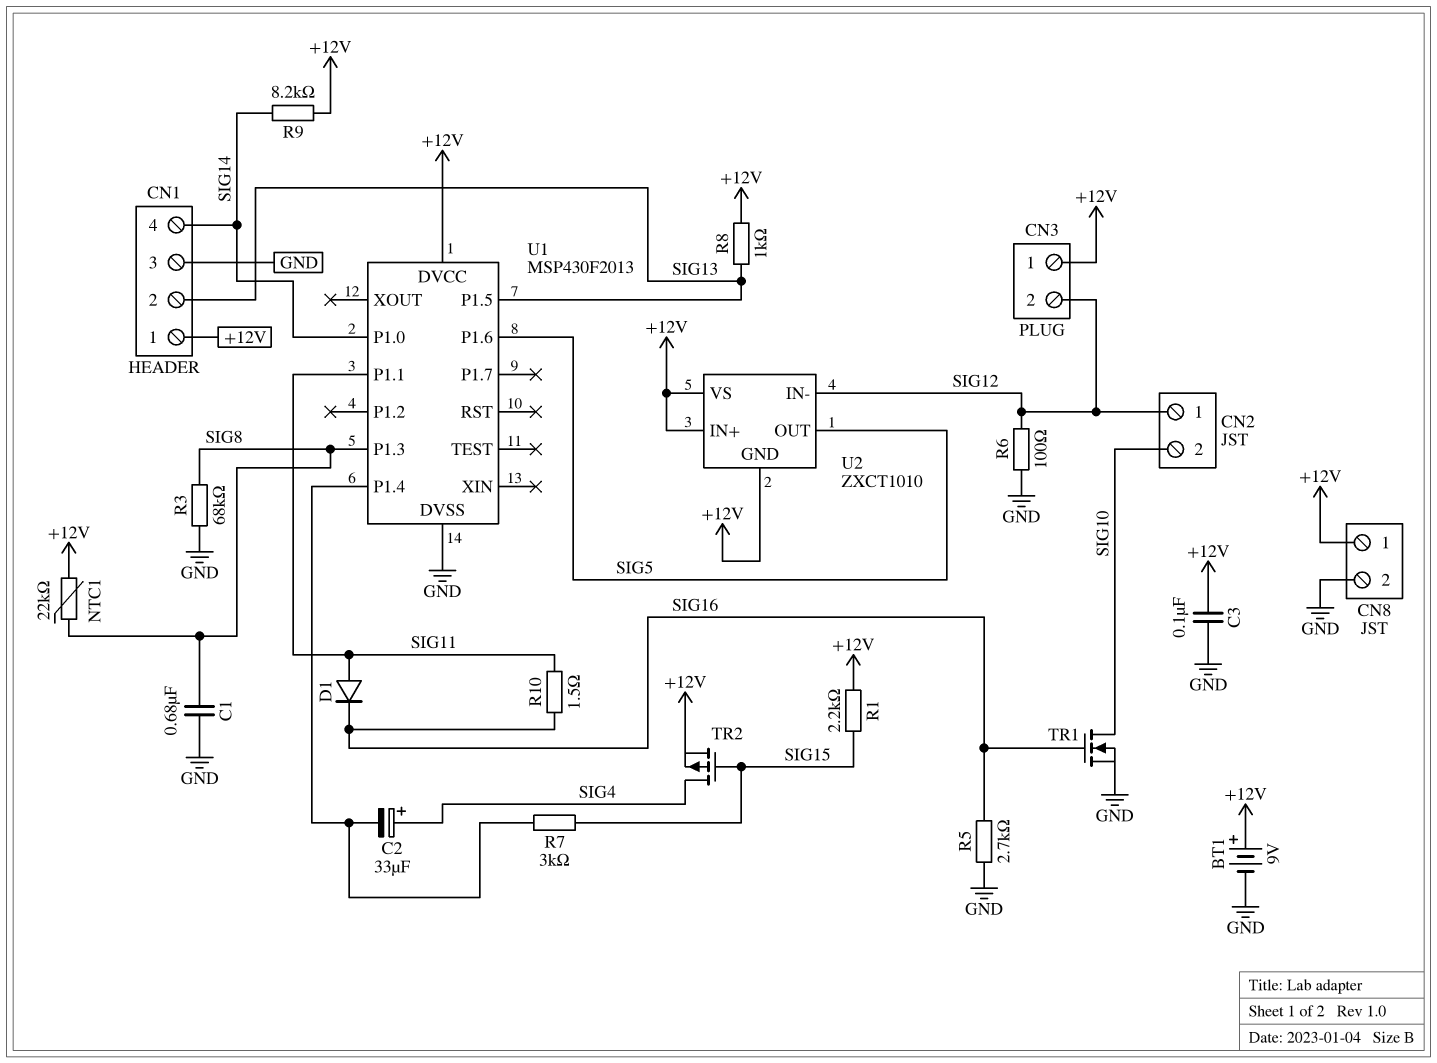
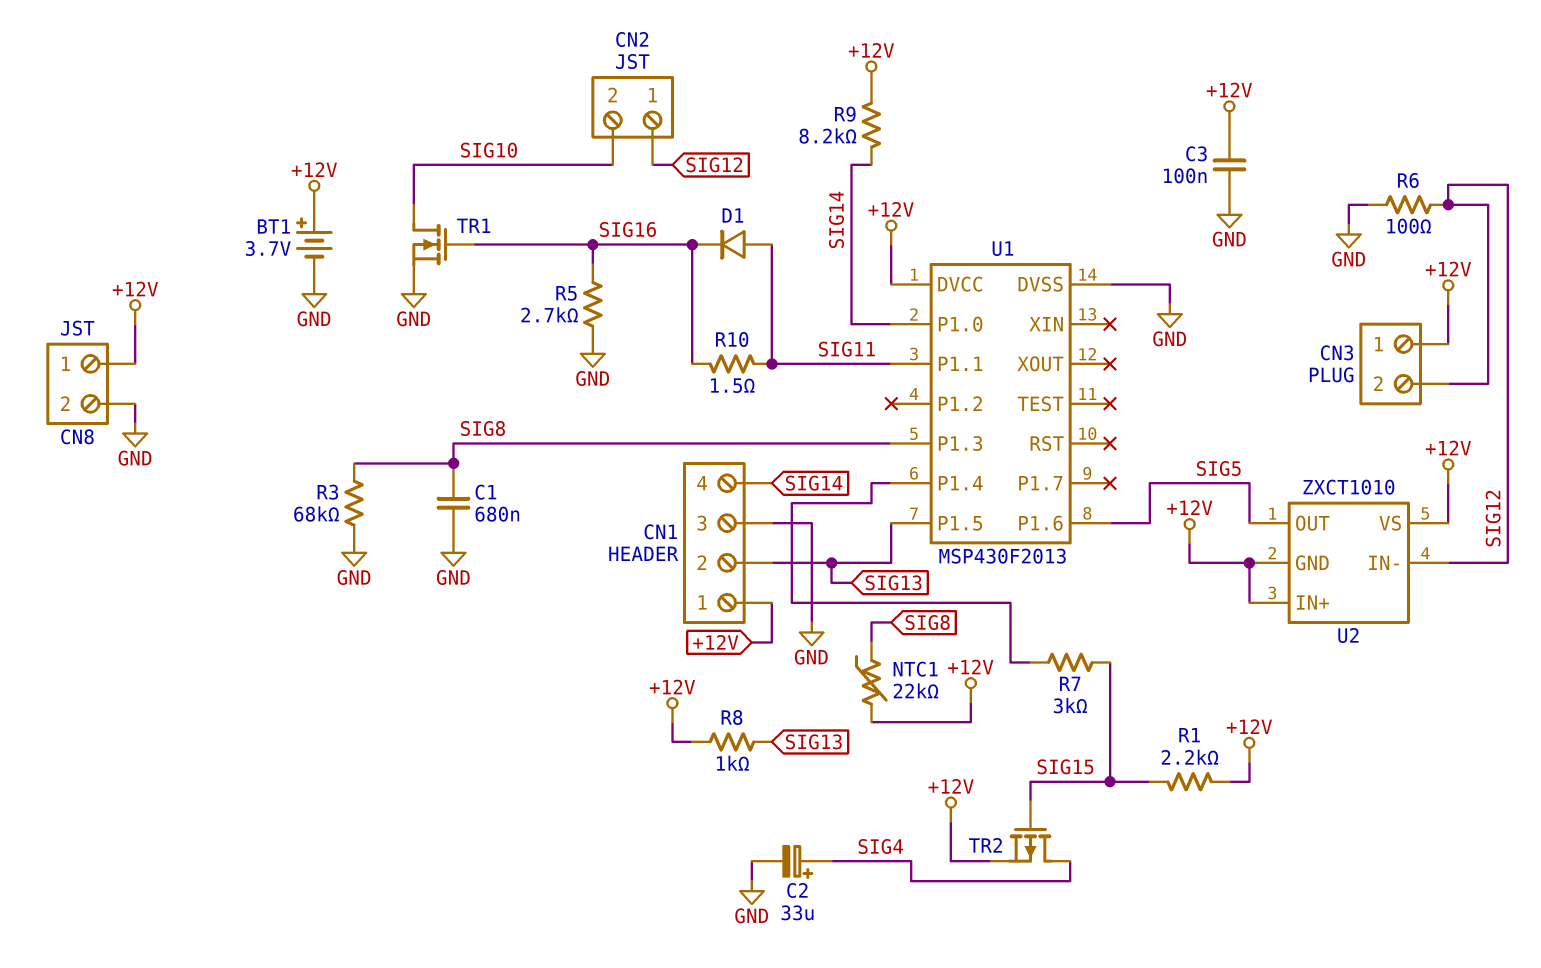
BT1: 9V (plus +12V, minus GND) -> 3.7V (plus +12V, minus GND)
C2: 33uF (plus SIG4, minus U1/P1.4) -> 33uF (plus SIG4, minus GND)

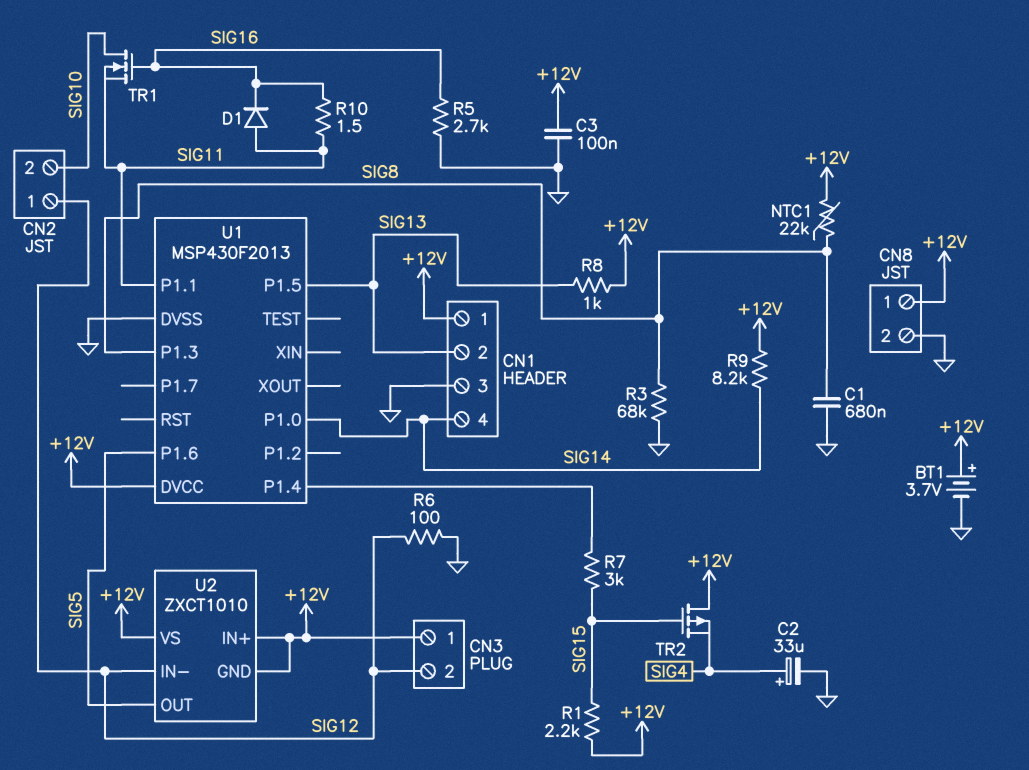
TR1: NMOS (G SIG16, D SIG10, S GND) -> NMOS (G SIG16, D SIG10, S SIG11)
TR2: PMOS (G SIG15, D SIG4, S +12V) -> PMOS (G SIG15, D +12V, S SIG4)

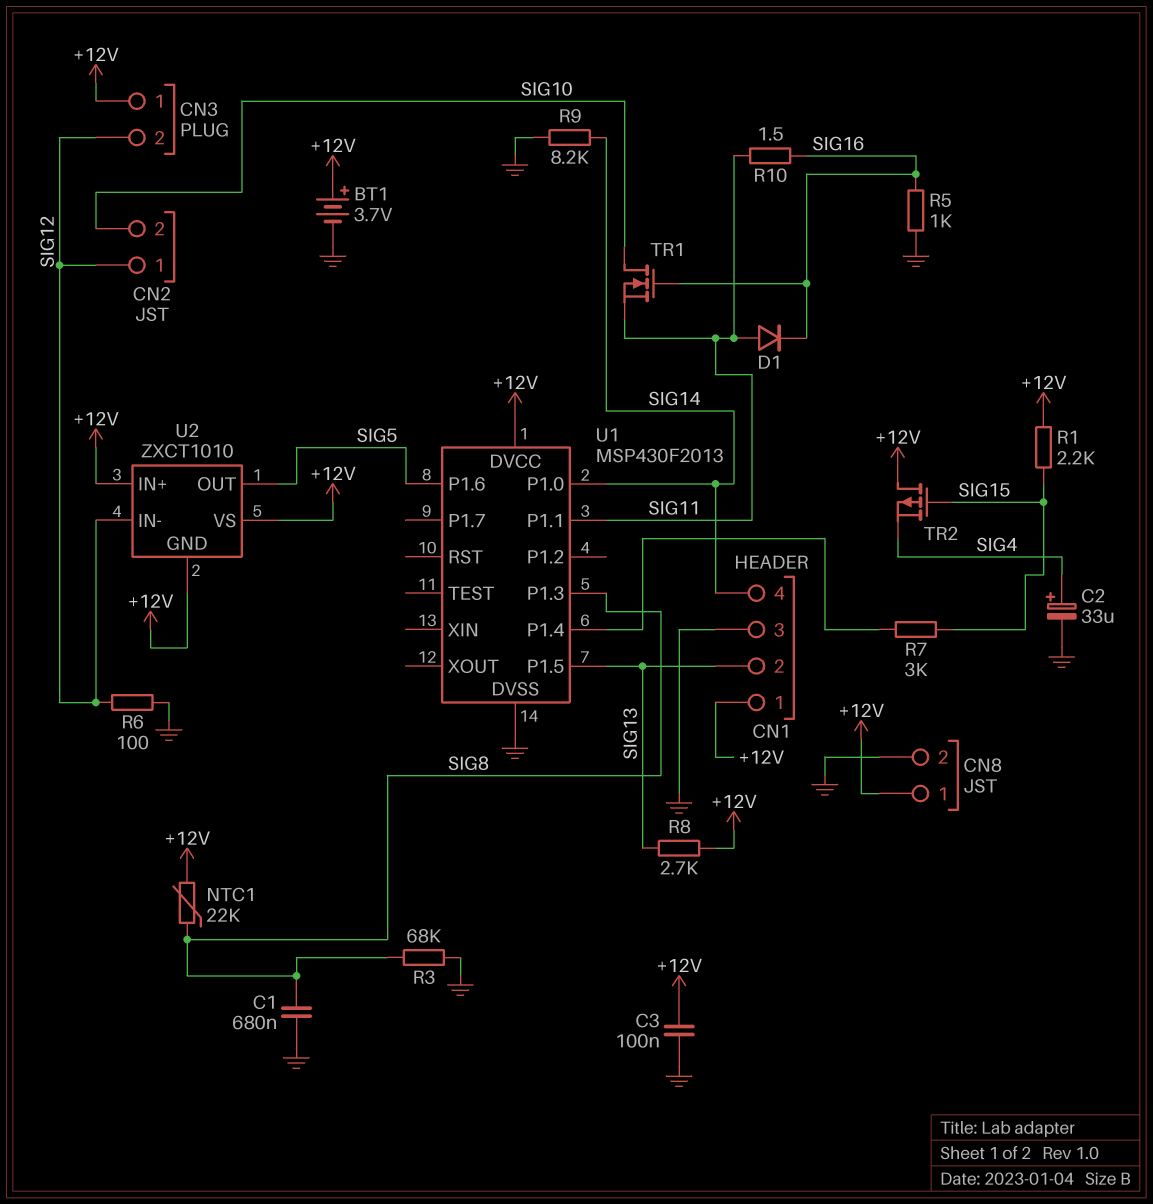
R5: 2.7k (GND, SIG16) -> 1k (GND, SIG16)
R8: 1k (+12V, SIG13) -> 2.7k (+12V, SIG13)
R9: 8.2k (+12V, SIG14) -> 8.2k (GND, SIG14)

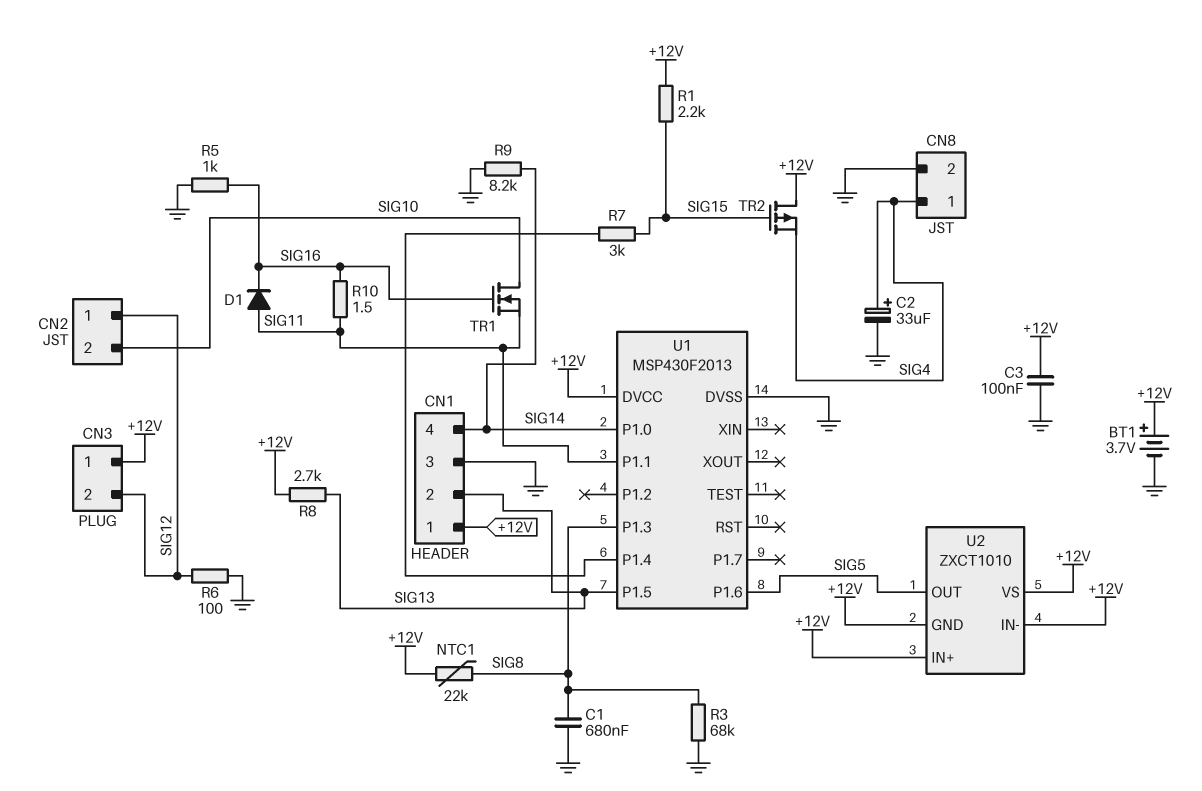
CN8 pin 1: +12V -> SIG4
U2 pin IN-: SIG12 -> +12V

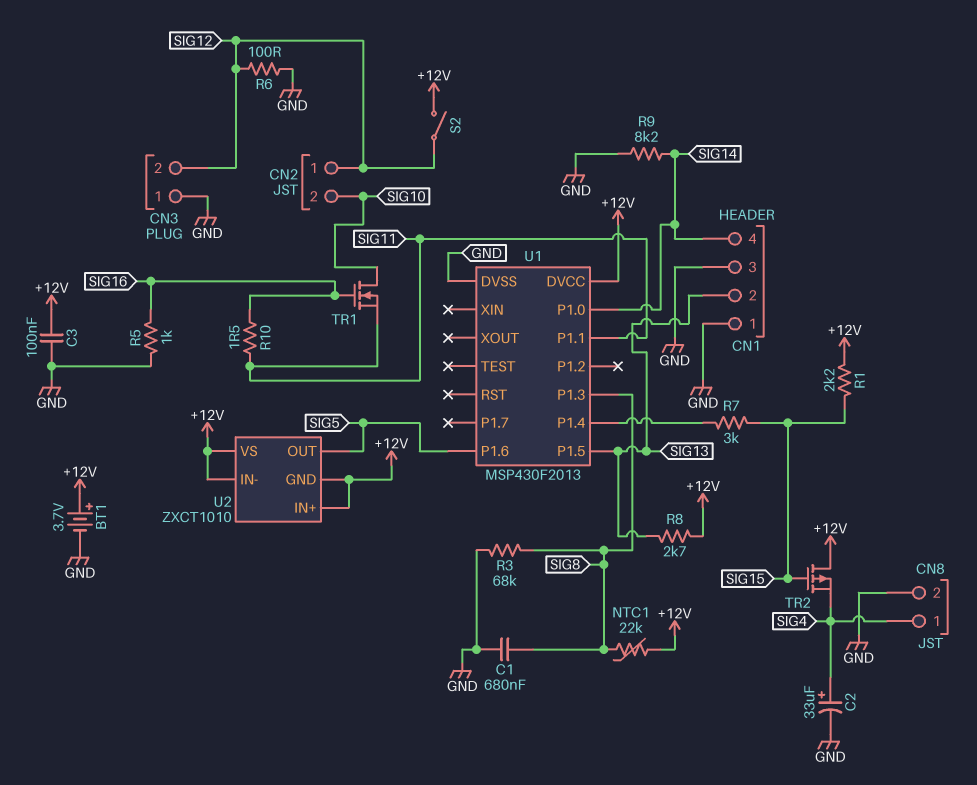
CN1 pin 1: +12V -> GND
CN3 pin 1: +12V -> GND
D1: diode (A SIG11, K SIG16) -> none
S2: none -> switch (+12V, SIG12)

